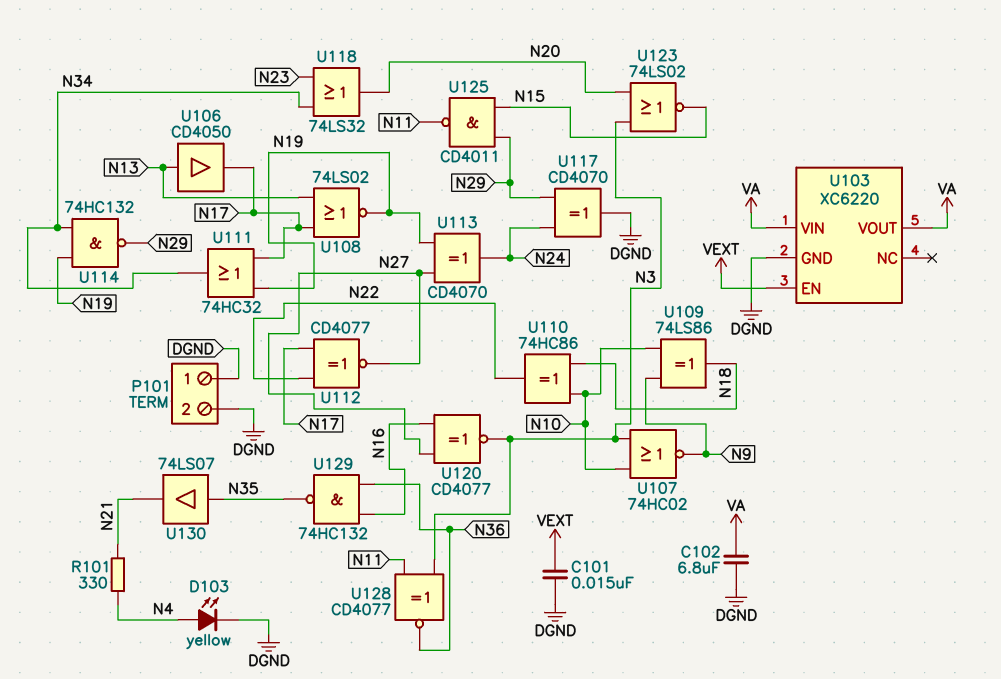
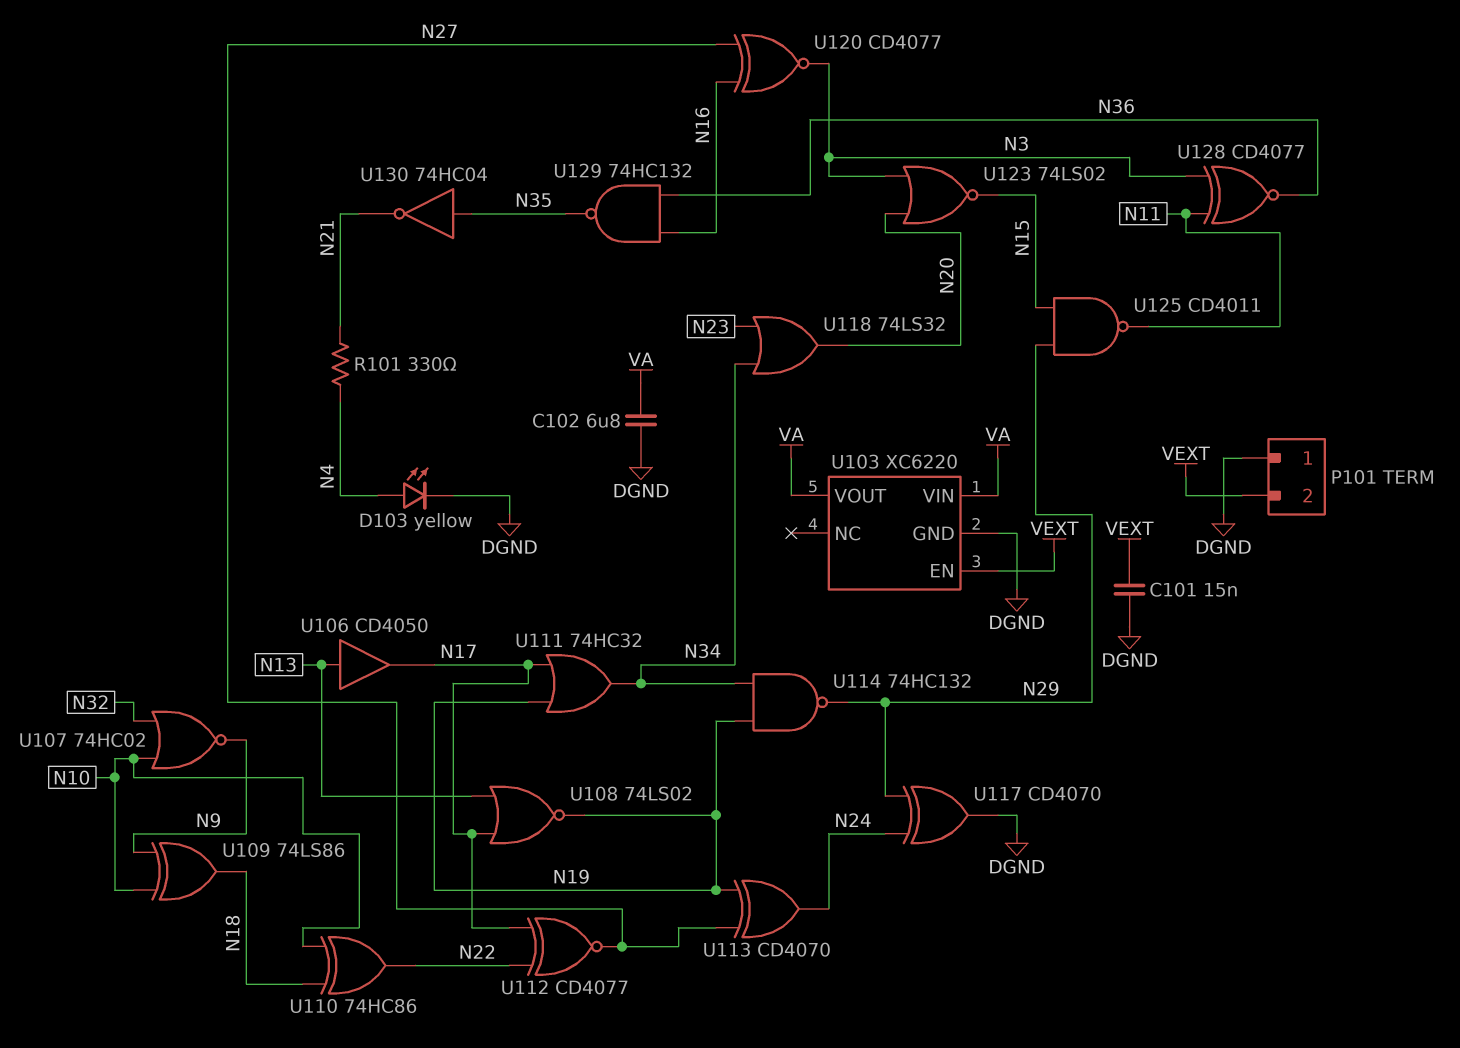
P101 pin 2: DGND -> VEXT
U107: NOR 74HC02 (in N3, in N10, out N9) -> NOR 74HC02 (in N10, in N32, out N9)
U130: buffer 74LS07 (in N35, out N21) -> NOT 74HC04 (in N35, out N21)

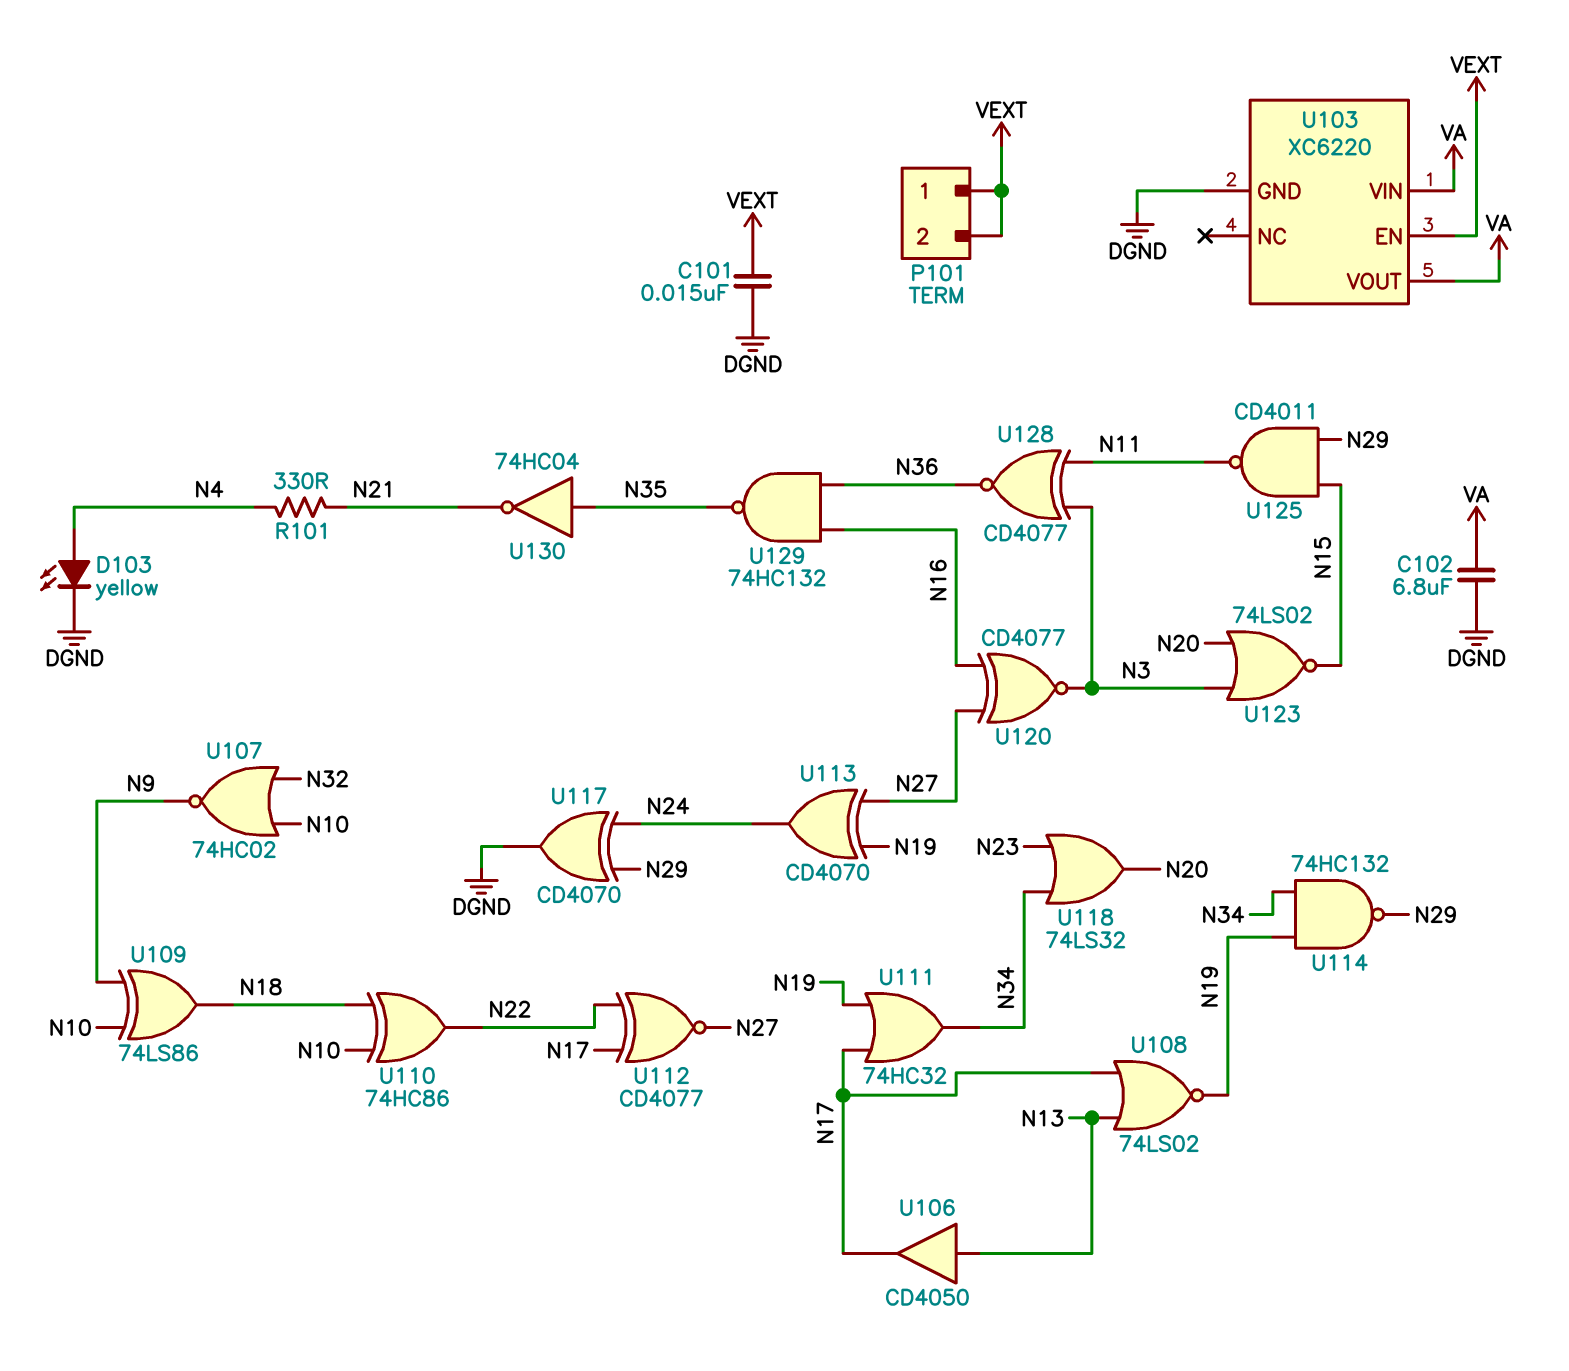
P101 pin 1: DGND -> VEXT

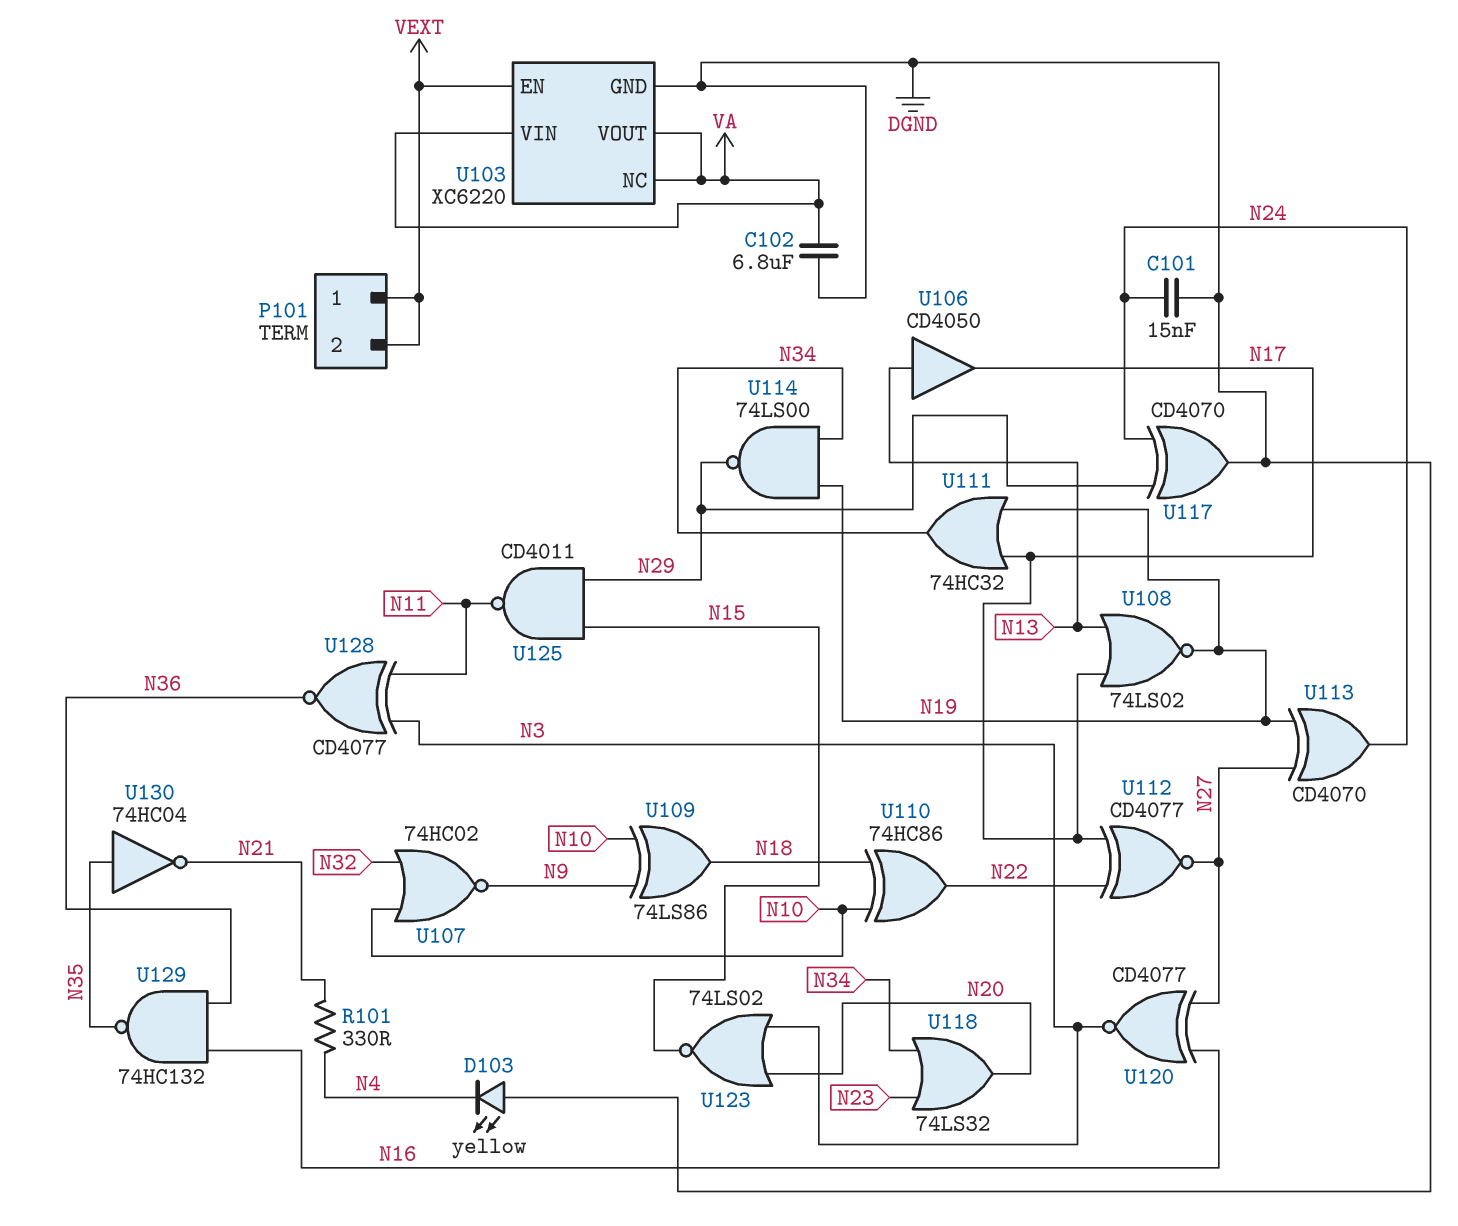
C101: 15nF (DGND, VEXT) -> 15nF (DGND, N24)
D103: LED yellow (A N4, K DGND) -> LED yellow (A DGND, K N4)
U103 pin NC: none -> VA
U114: NAND 74HC132 (in N19, in N34, out N29) -> NAND 74LS00 (in N19, in N34, out N29)

